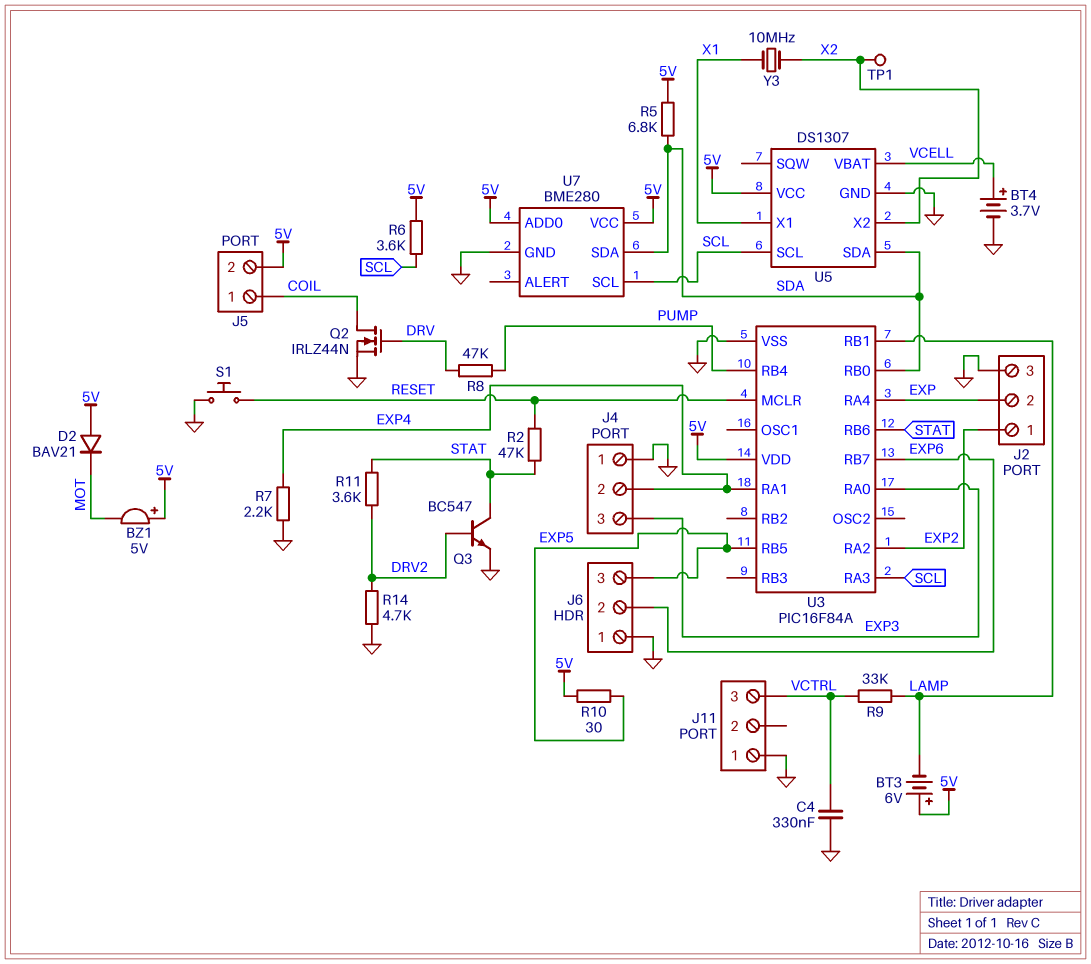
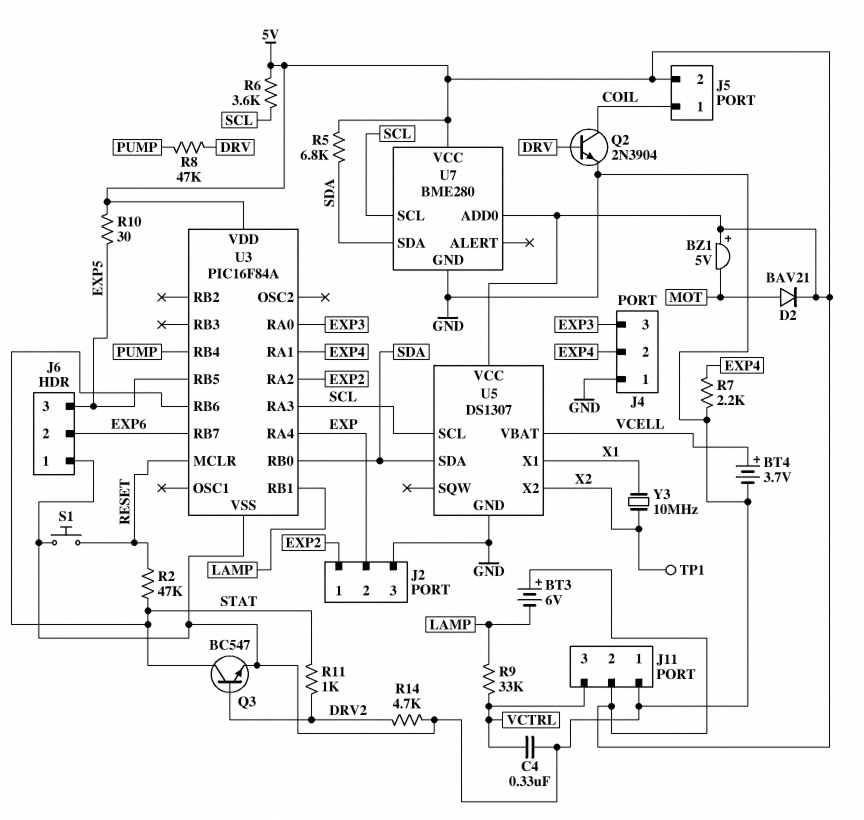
D2: diode BAV21 (A 5V, K MOT) -> diode BAV21 (A MOT, K 5V)
J11 pin 2: none -> 5V
Q2: NMOS IRLZ44N (G DRV, D COIL, S GND) -> NPN 2N3904 (B DRV, C COIL, E GND)
R11: 3.6k (DRV2, STAT) -> 1k (DRV2, STAT)

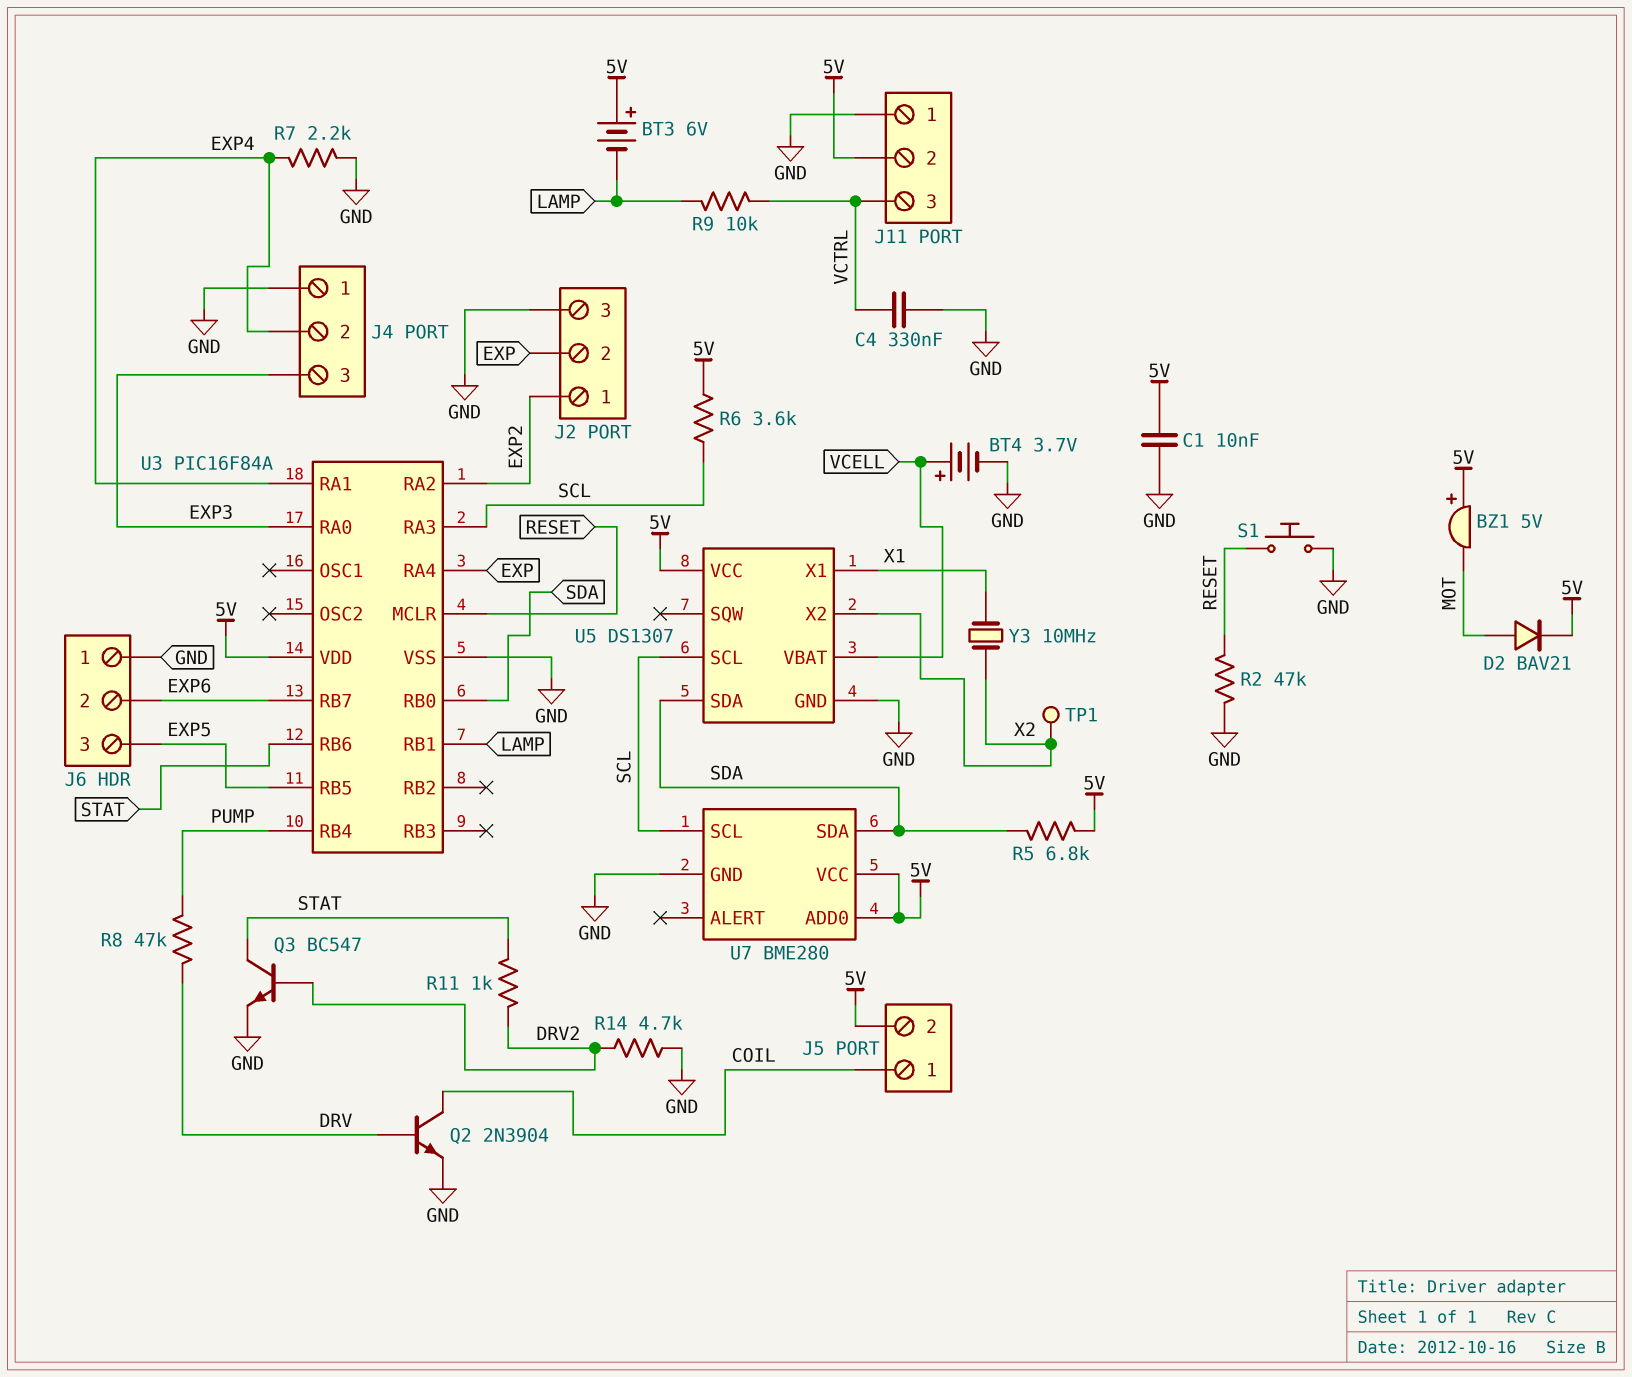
C1: none -> 10nF (5V, GND)
R2: 47k (RESET, STAT) -> 47k (GND, RESET)
R9: 33k (LAMP, VCTRL) -> 10k (LAMP, VCTRL)
R10: 30 (5V, EXP5) -> none

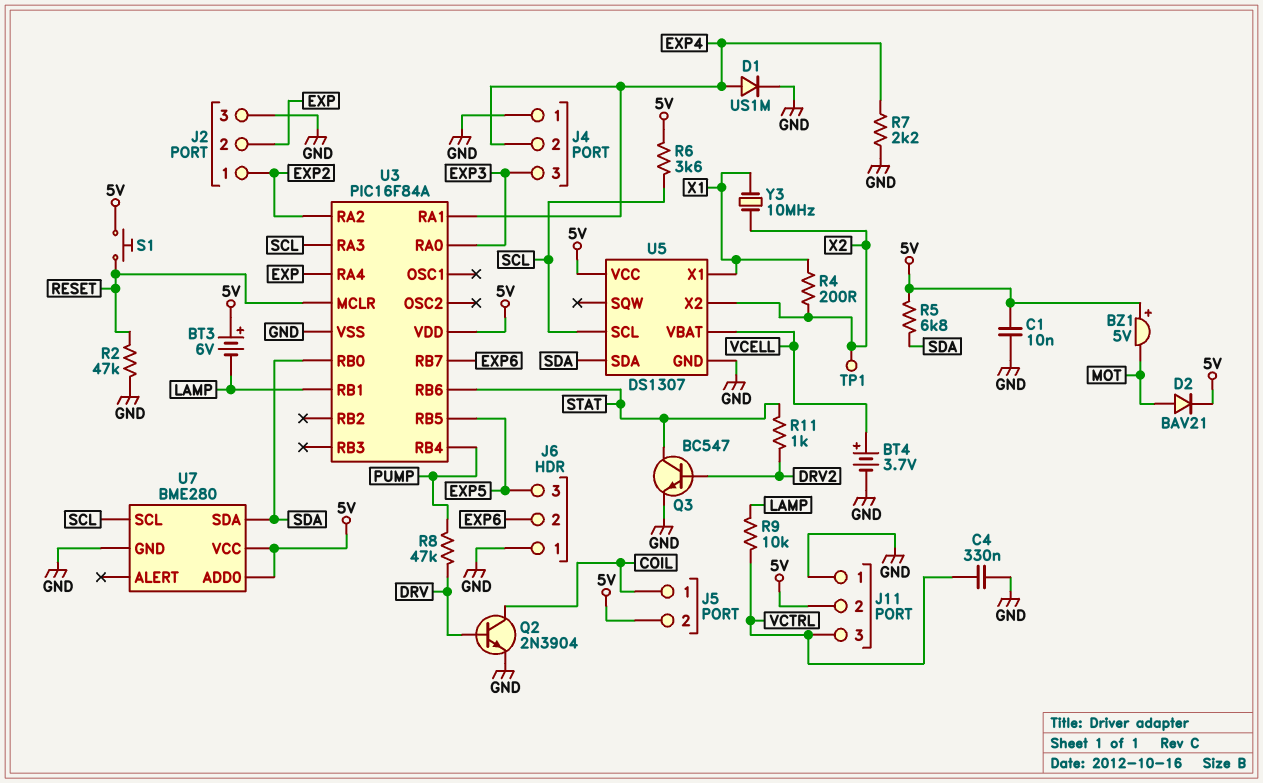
D1: none -> diode US1M (A EXP4, K GND)
R4: none -> 200 (X1, X2)
R14: 4.7k (DRV2, GND) -> none
S1: button (GND, RESET) -> button (5V, RESET)

